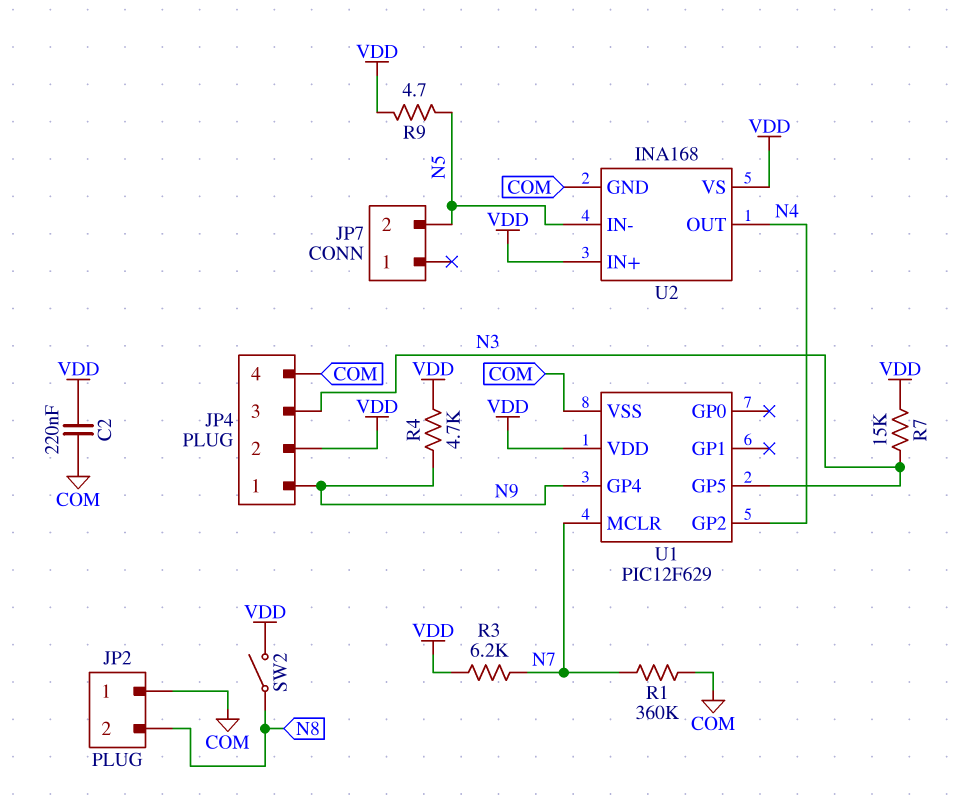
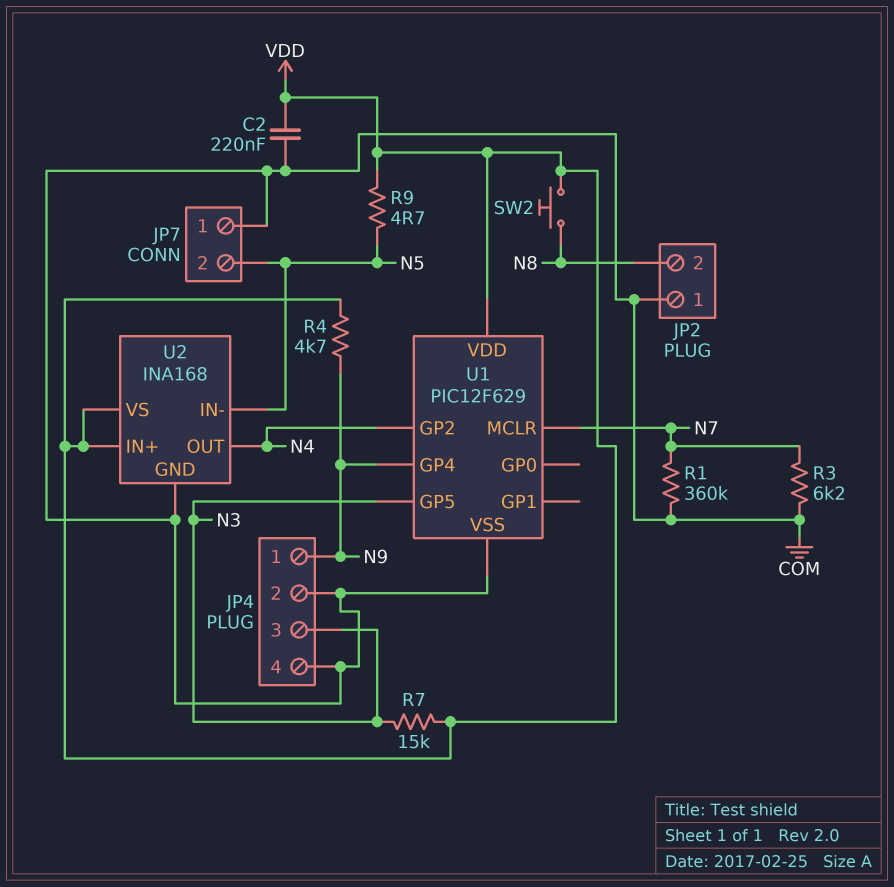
JP4 pin 2: VDD -> COM
JP7 pin 1: none -> COM
R3: 6.2k (N7, VDD) -> 6.2k (COM, N7)
SW2: switch (N8, VDD) -> button (N8, VDD)

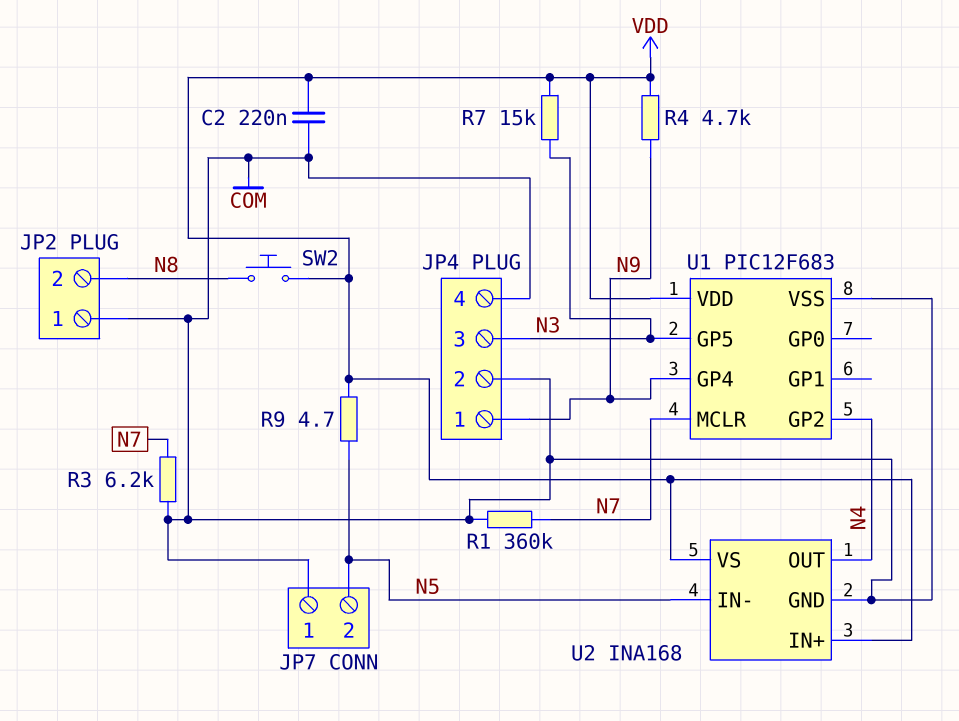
U1: PIC12F629 -> PIC12F683

